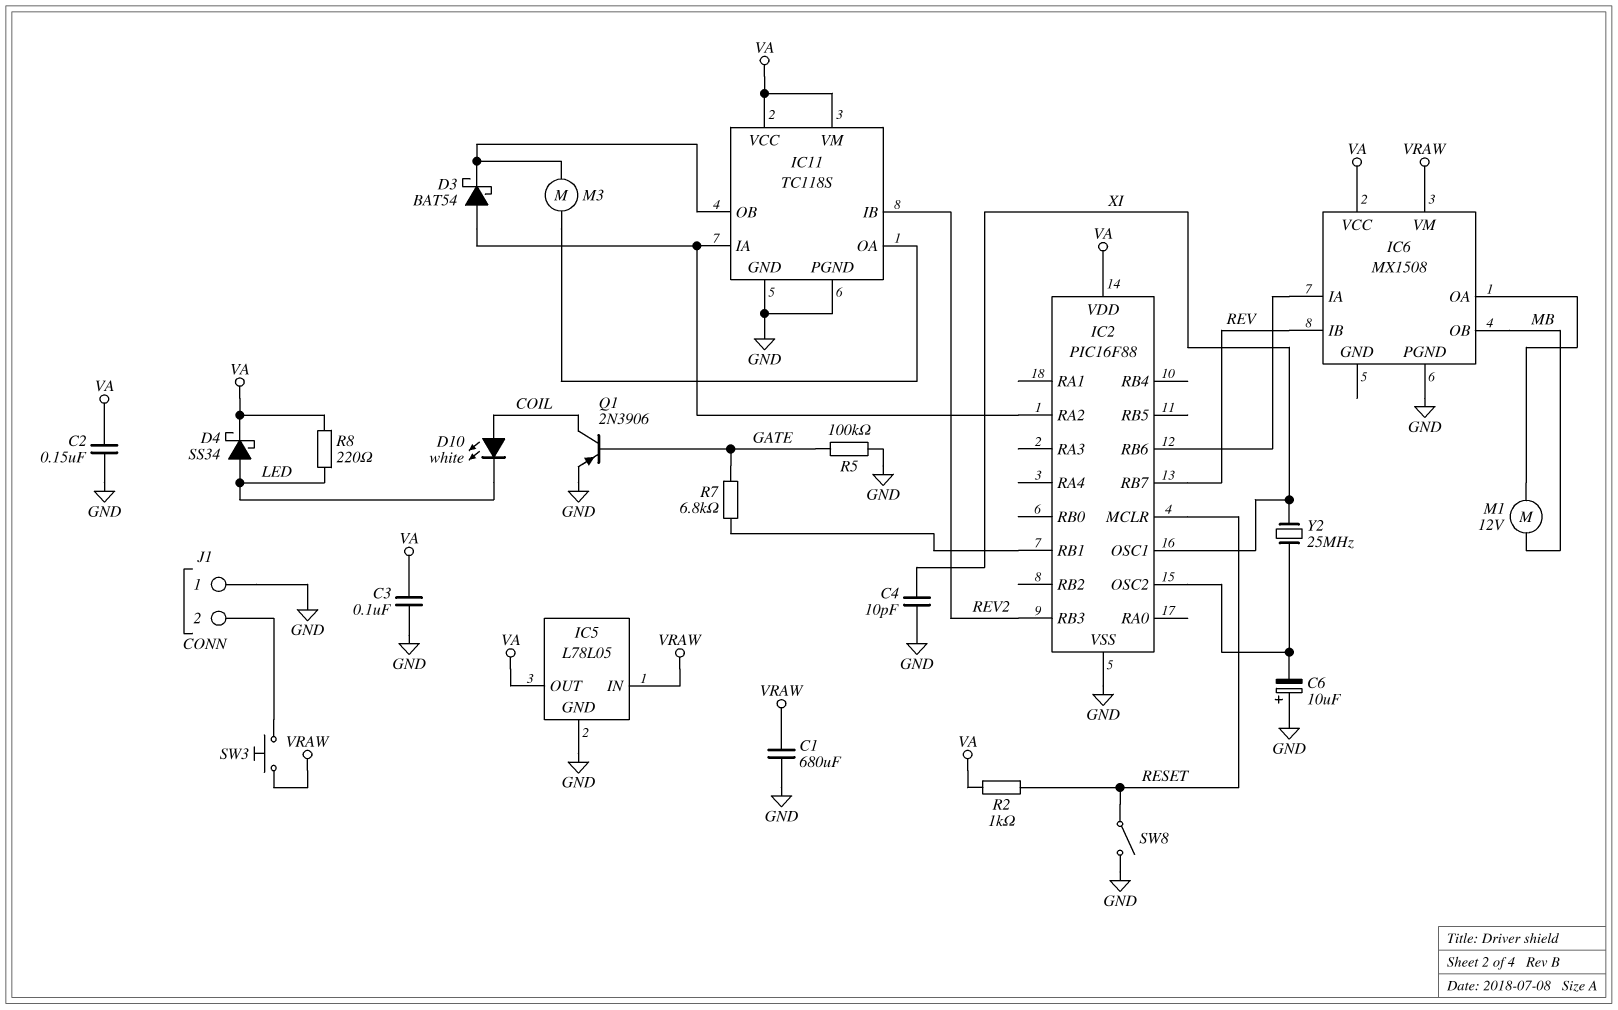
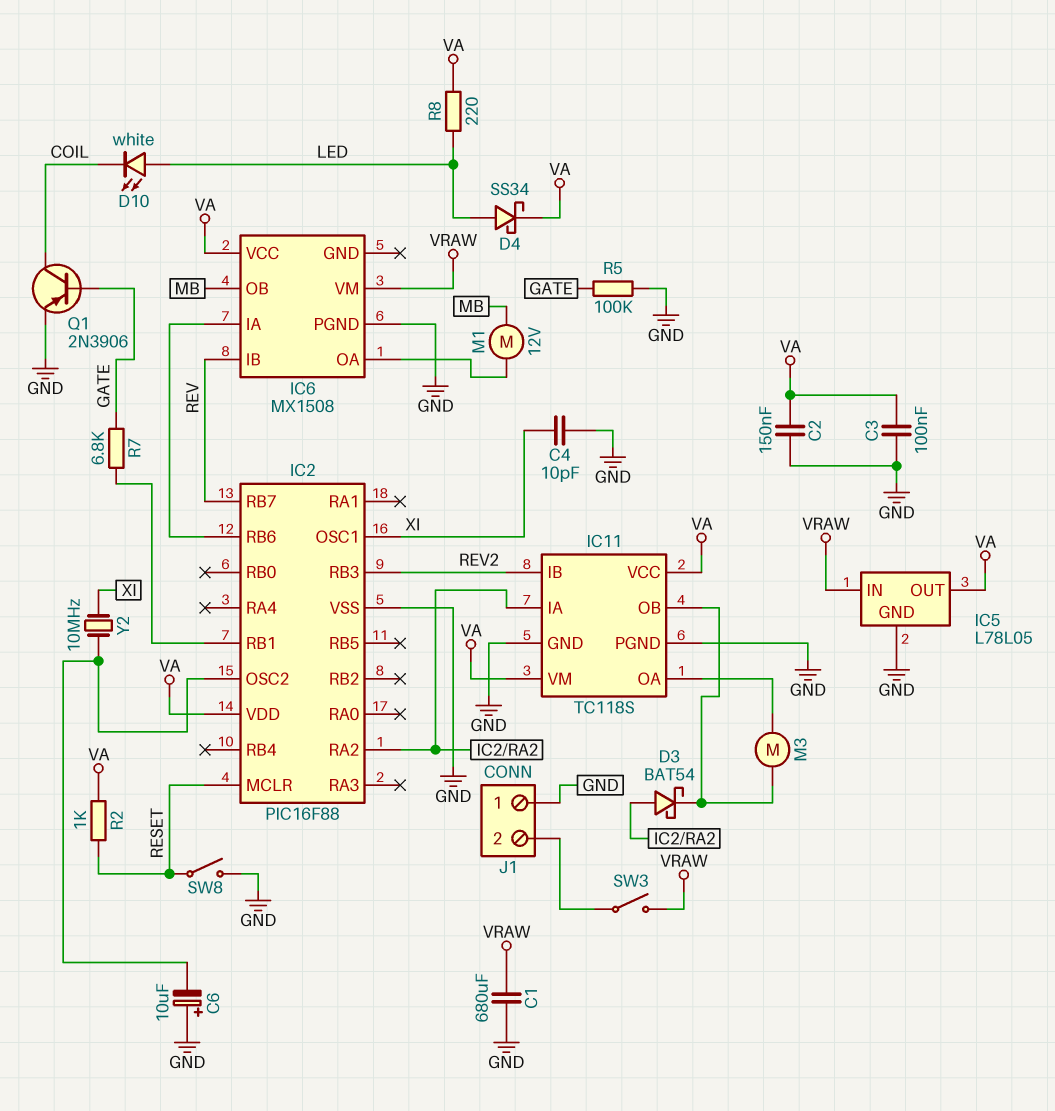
D10: LED white (A COIL, K LED) -> LED white (A LED, K COIL)
SW3: button (J1/2, VRAW) -> switch (J1/2, VRAW)
Y2: 25MHz (IC2/OSC2, XI) -> 10MHz (IC2/OSC2, XI)

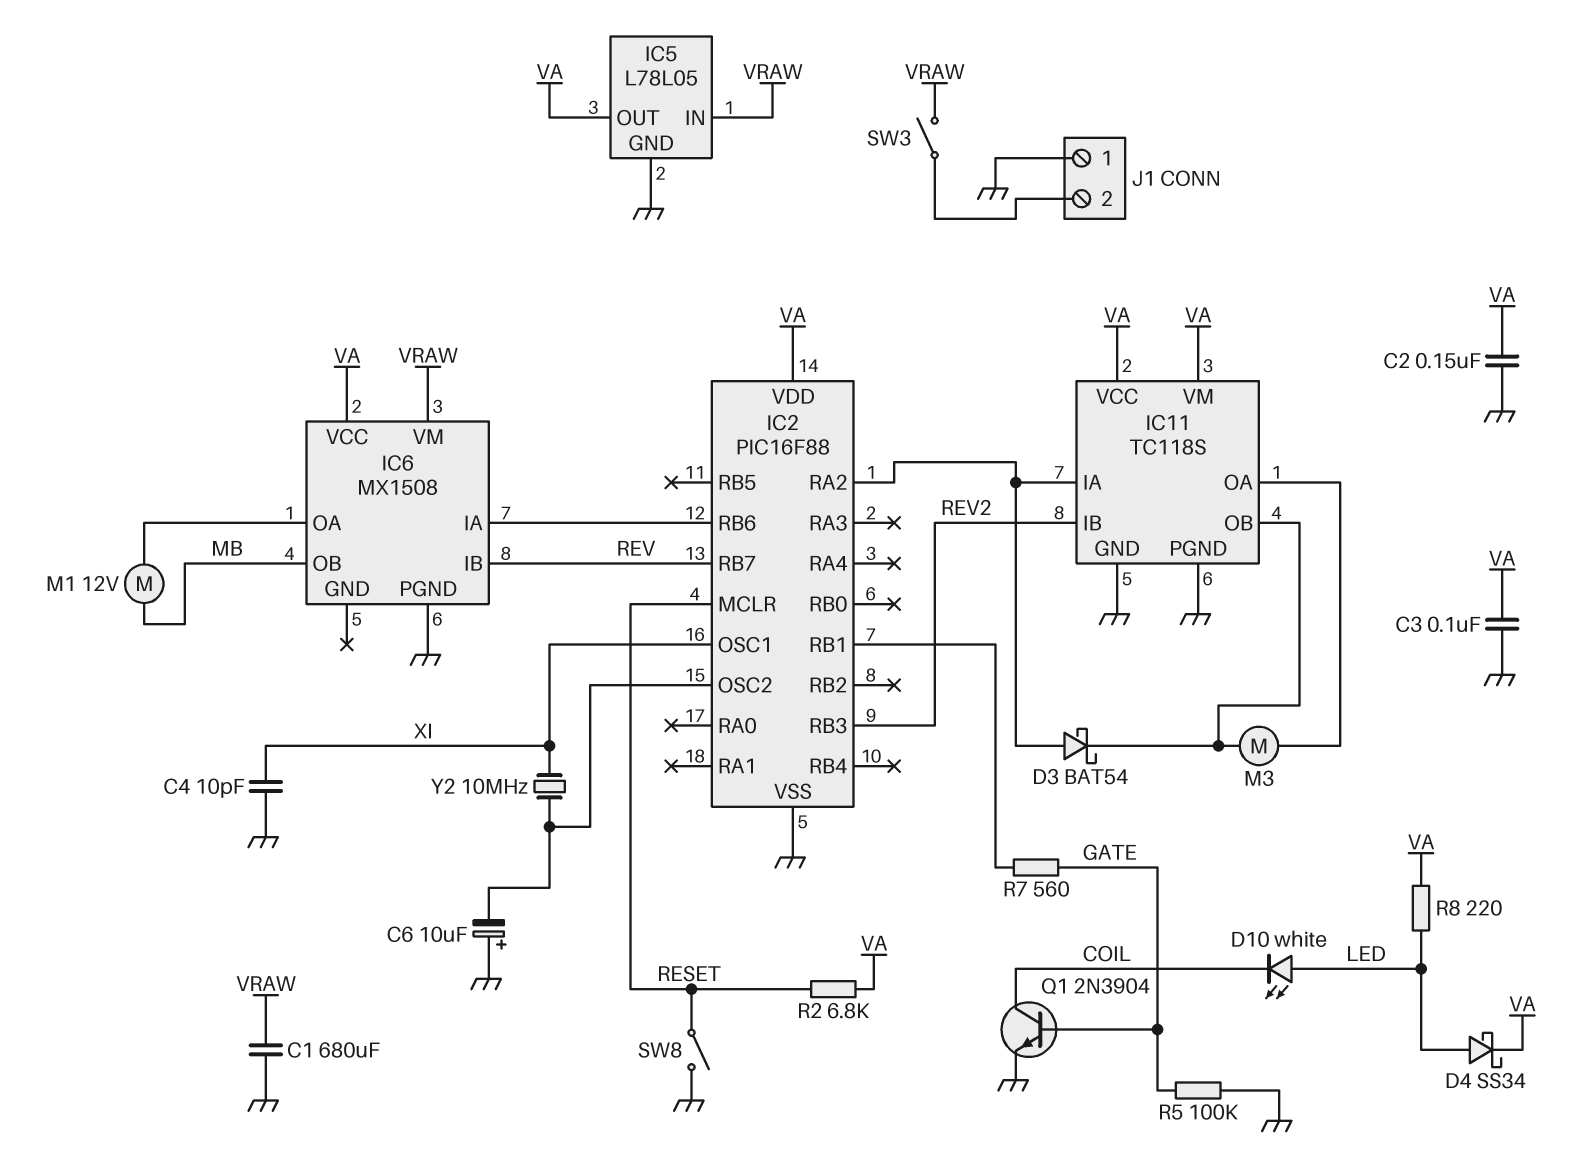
Q1: PNP 2N3906 (B GATE, C COIL, E GND) -> NPN 2N3904 (B GATE, C COIL, E GND)
R2: 1k (RESET, VA) -> 6.8k (RESET, VA)
R7: 6.8k (GATE, IC2/RB1) -> 560 (GATE, IC2/RB1)

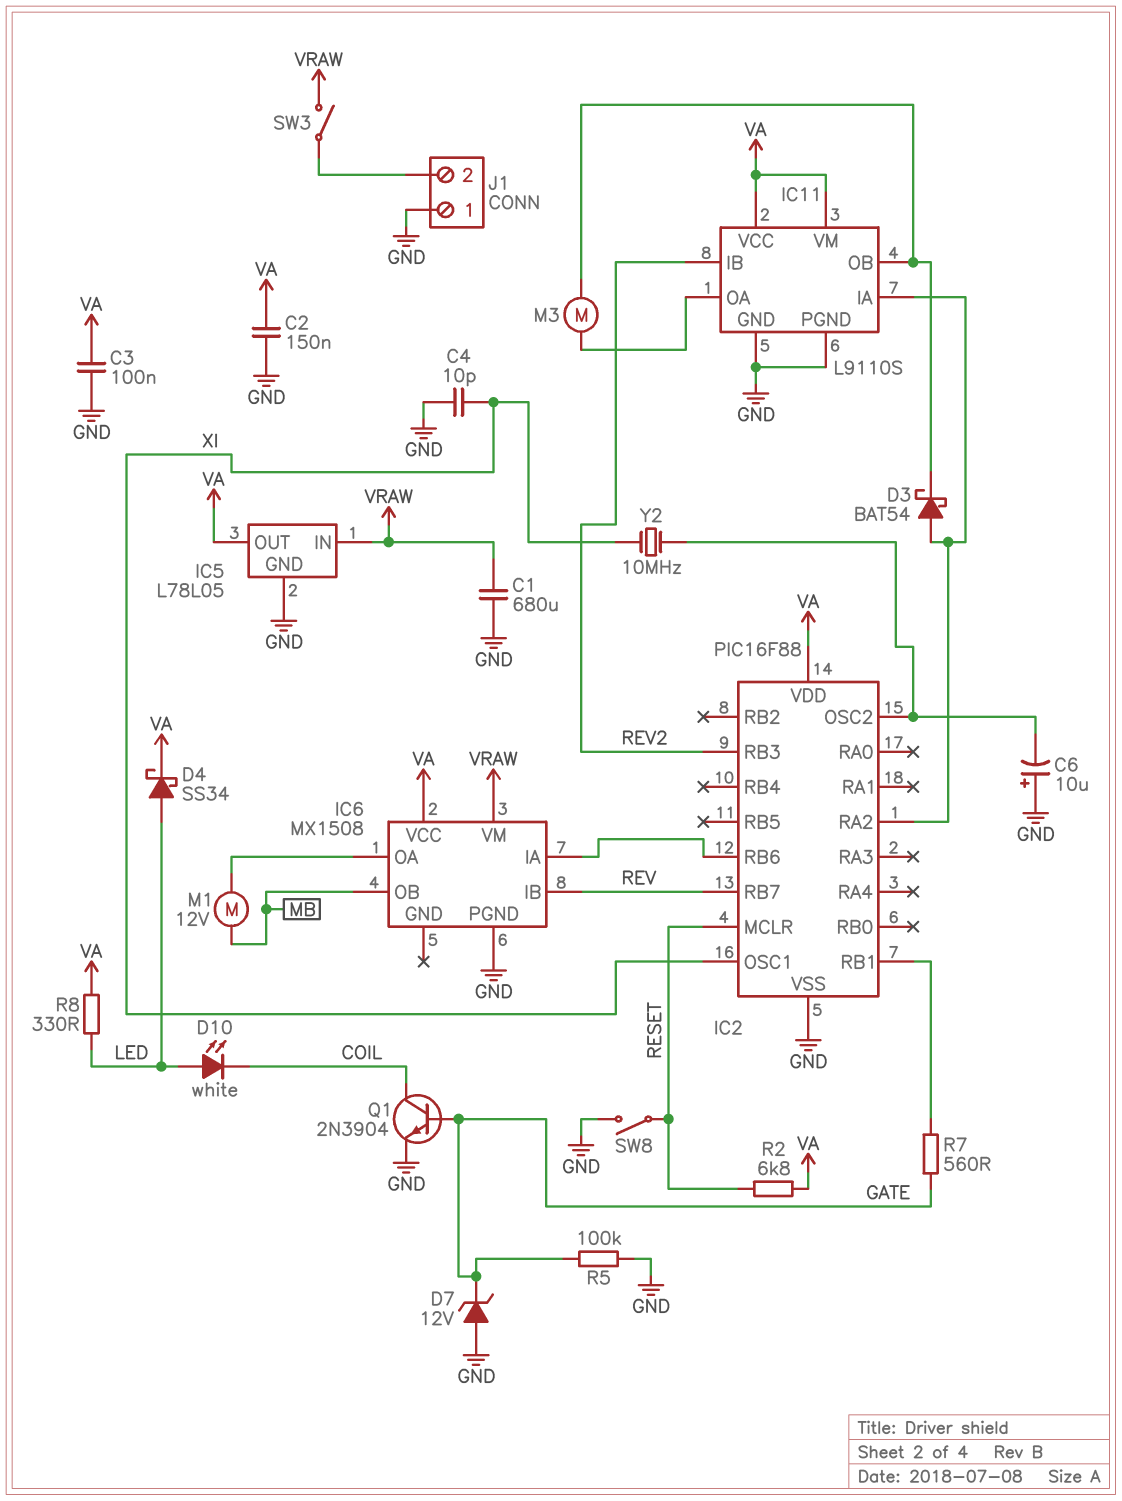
D7: none -> zener 12V (A GND, K GATE)
IC11: TC118S -> L9110S
R8: 220 (LED, VA) -> 330 (LED, VA)

